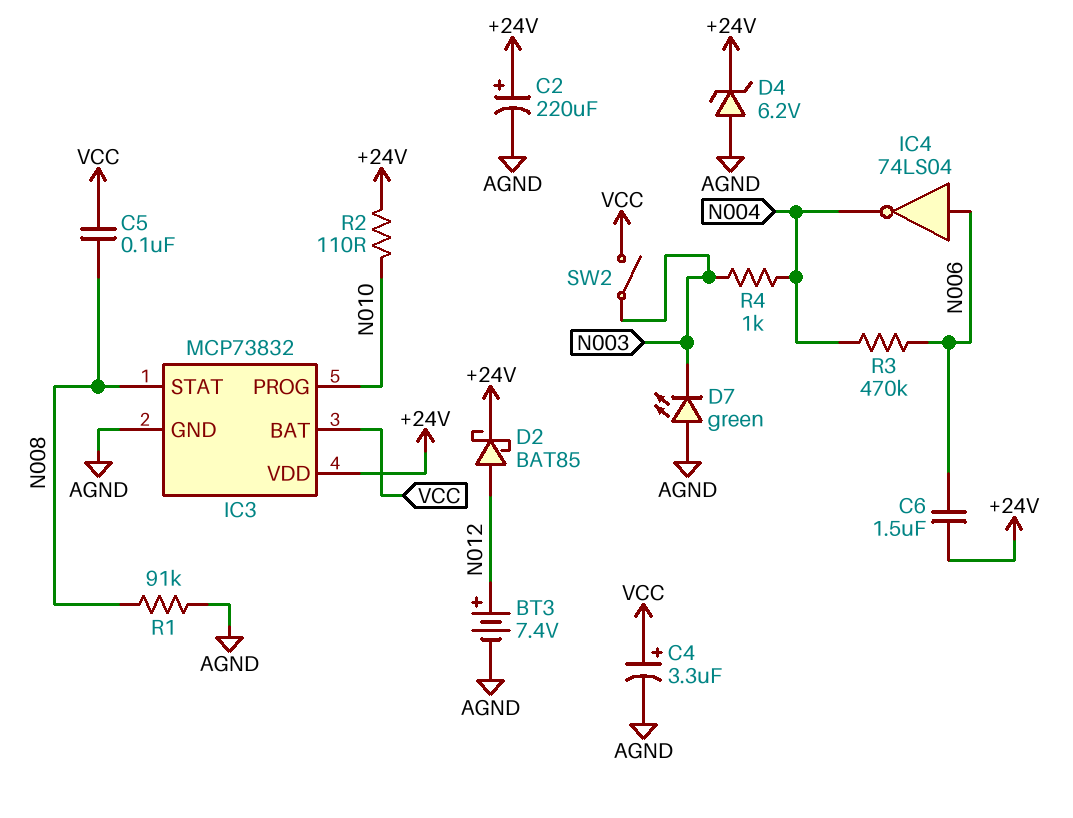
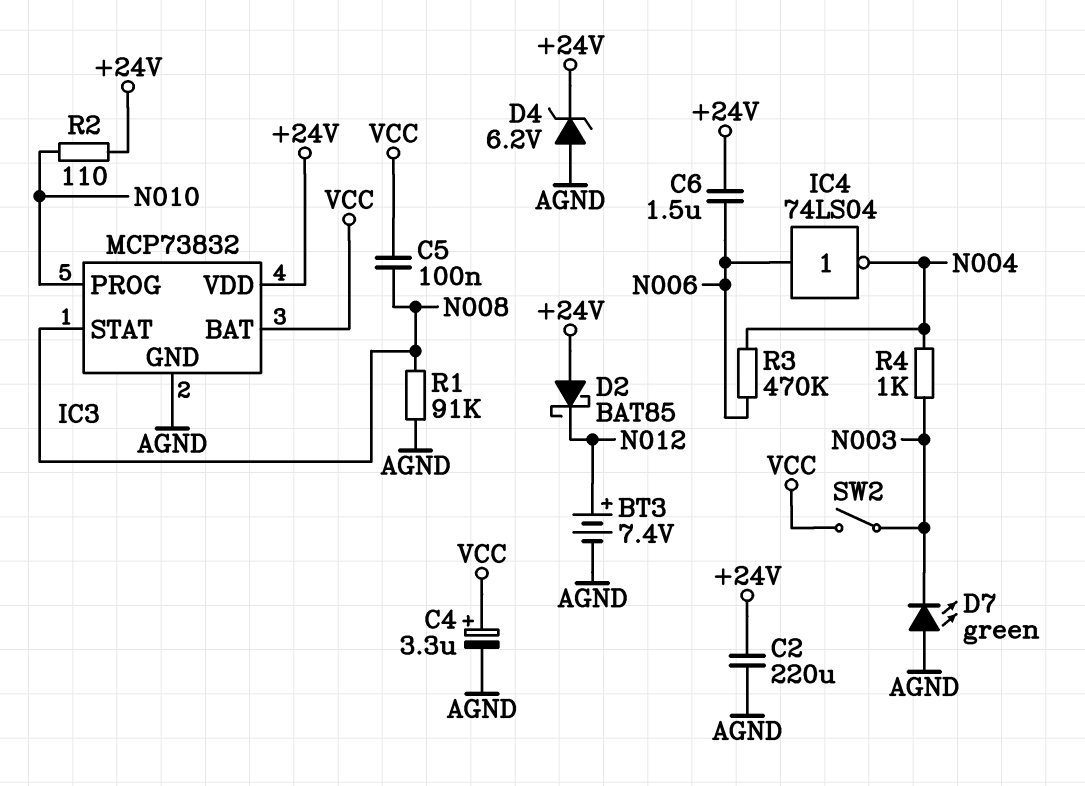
C2: 220uF (plus +24V, minus AGND) -> 220uF (+24V, AGND)
D2: schottky BAT85 (A N012, K +24V) -> schottky BAT85 (A +24V, K N012)

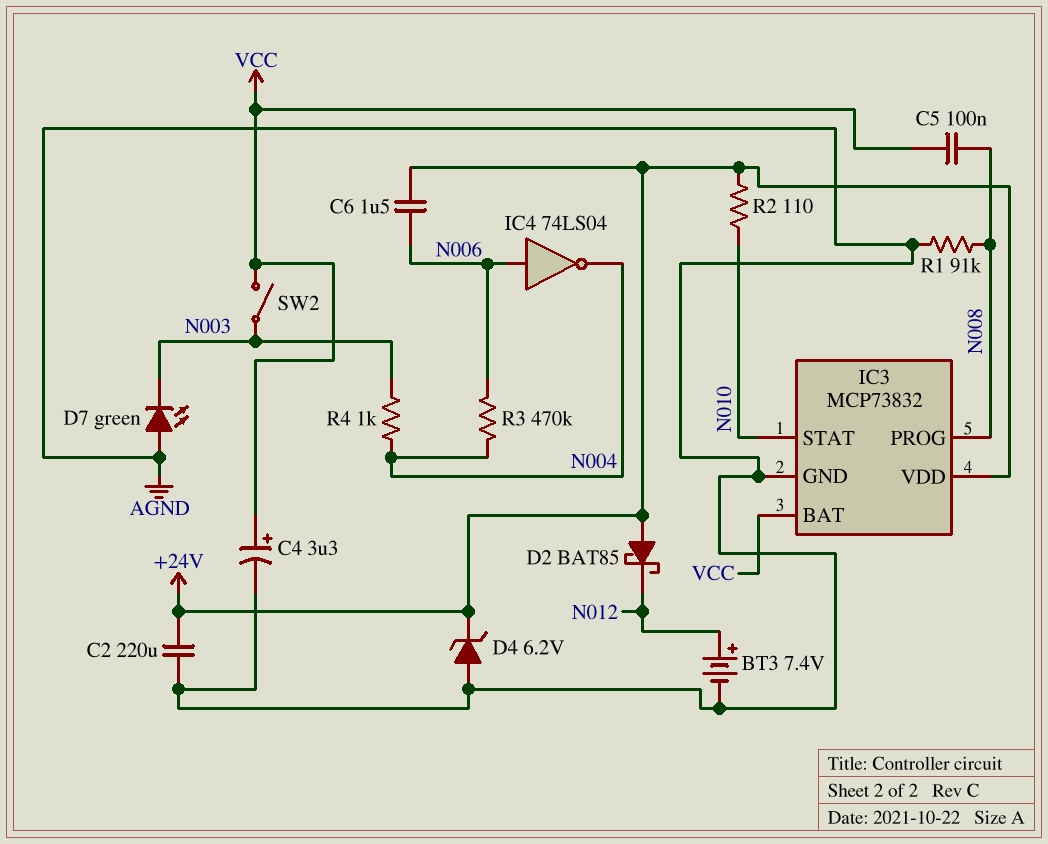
IC3 pin PROG: N010 -> N008
IC3 pin STAT: N008 -> N010

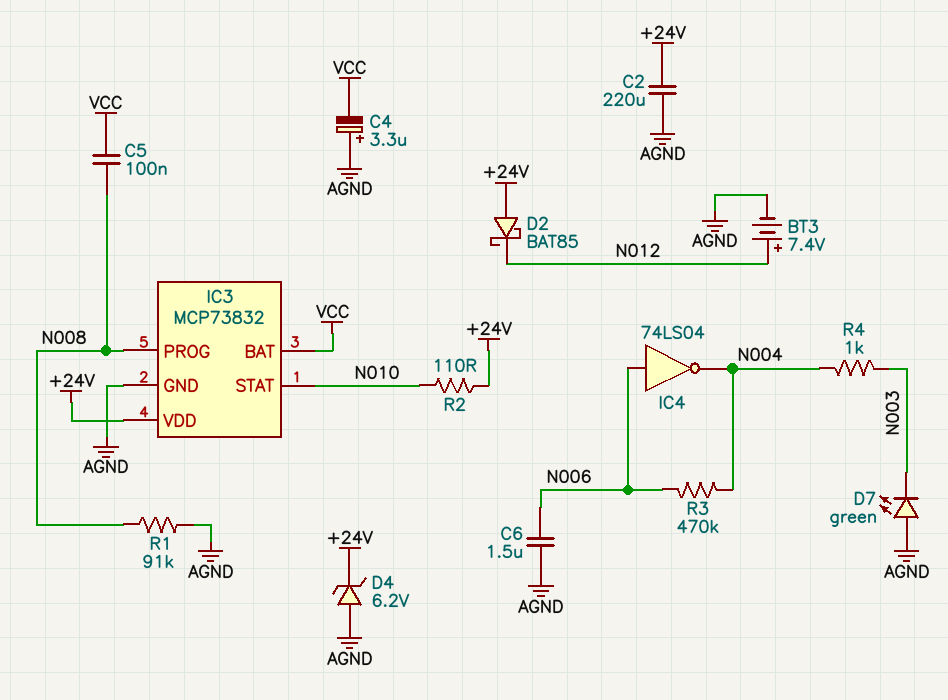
C4: 3.3uF (plus VCC, minus AGND) -> 3.3uF (plus AGND, minus VCC)
C6: 1.5uF (+24V, N006) -> 1.5uF (AGND, N006)
SW2: switch (N003, VCC) -> none

